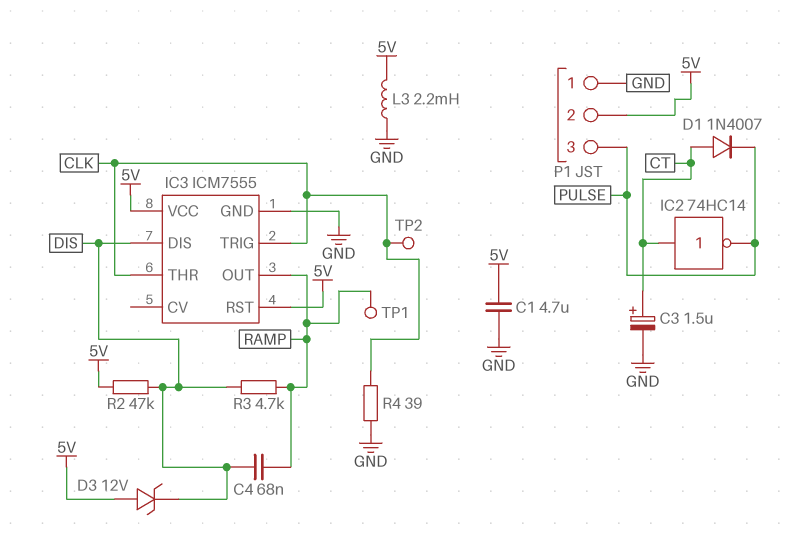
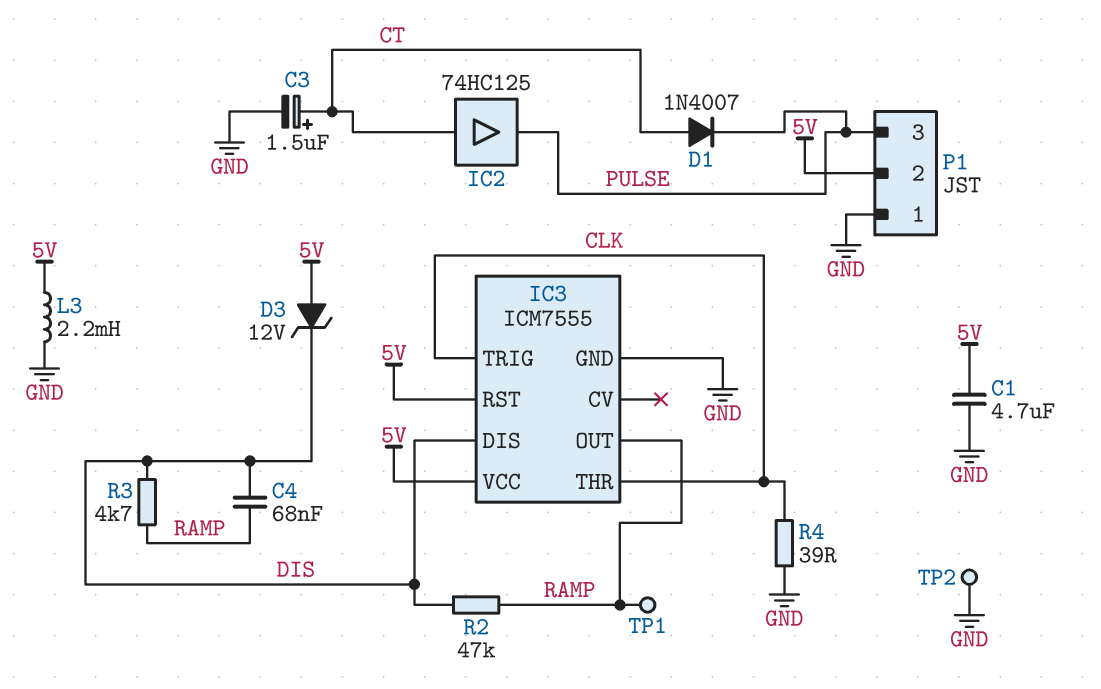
IC2: NOT 74HC14 (in CT, out PULSE) -> buffer 74HC125 (in CT, out PULSE)
R2: 47k (5V, DIS) -> 47k (DIS, RAMP)
TP2: test point (CLK) -> test point (GND)

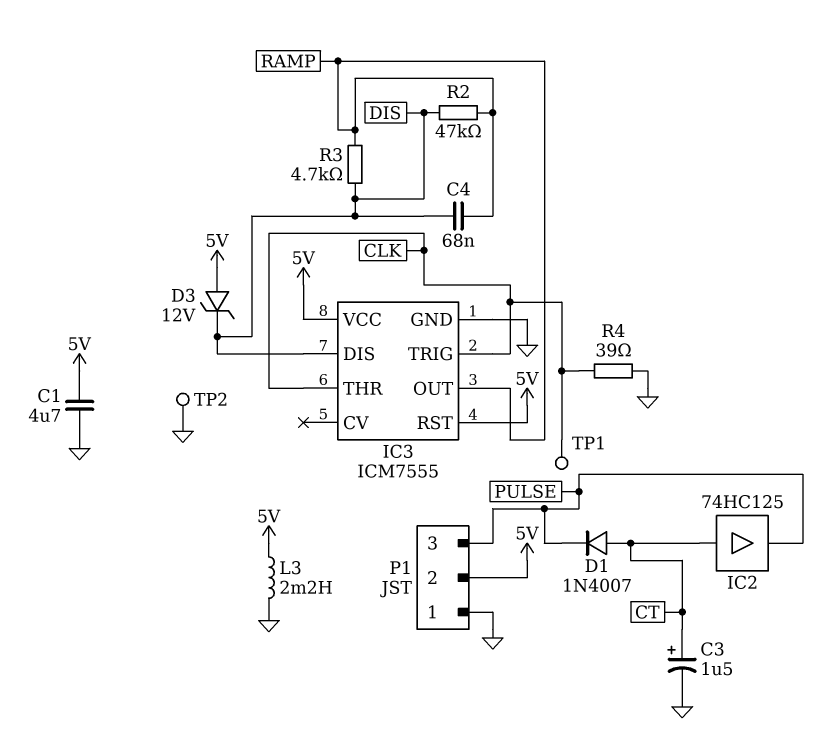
TP1: test point (RAMP) -> test point (CLK)

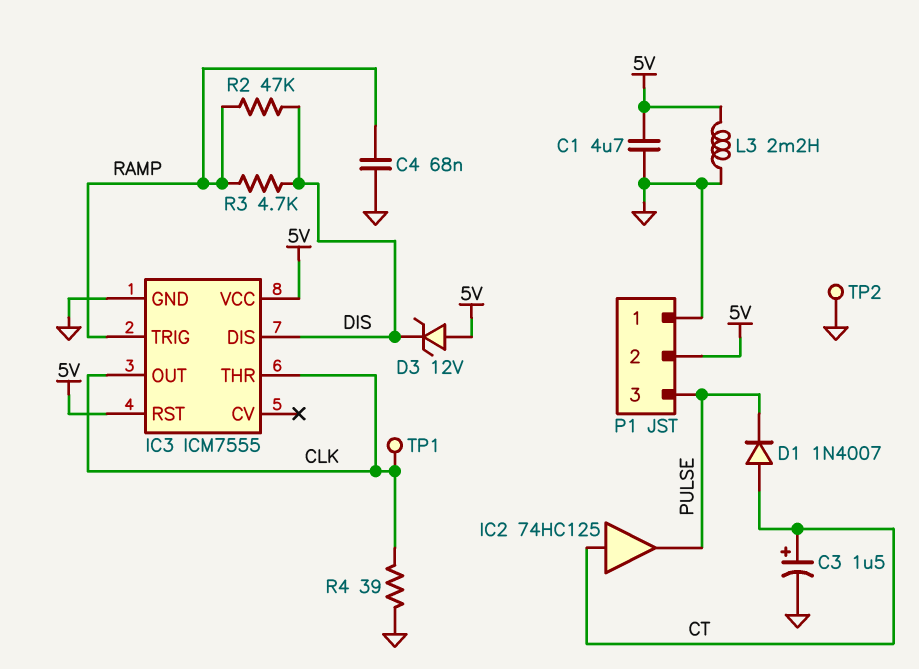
C4: 68nF (DIS, RAMP) -> 68nF (GND, RAMP)
IC3 pin OUT: RAMP -> CLK
IC3 pin TRIG: CLK -> RAMP

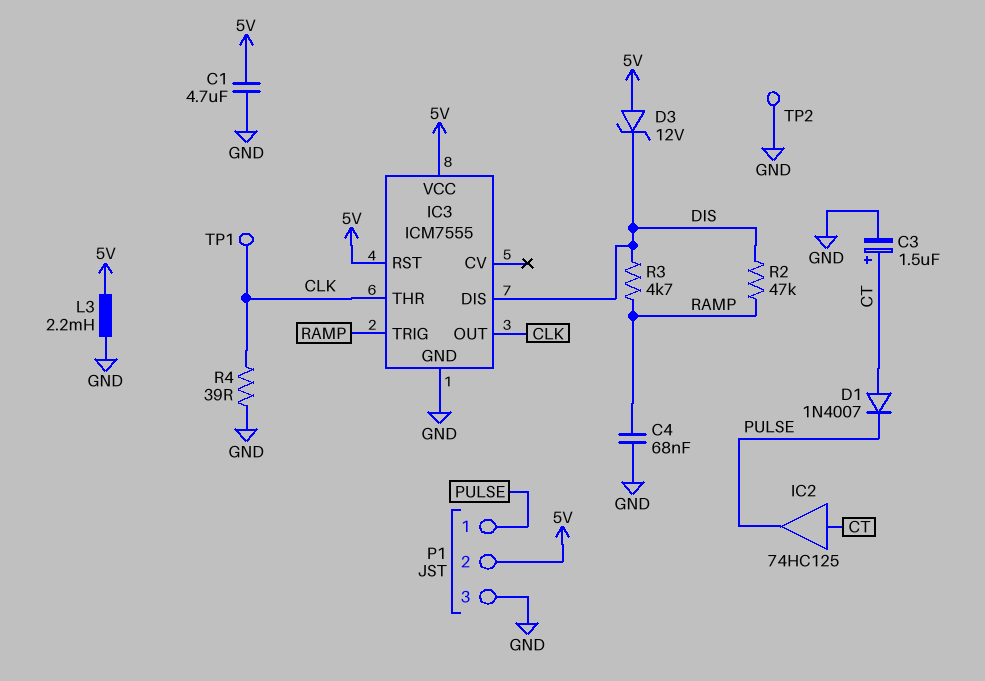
P1 pin 1: GND -> PULSE
P1 pin 3: PULSE -> GND

